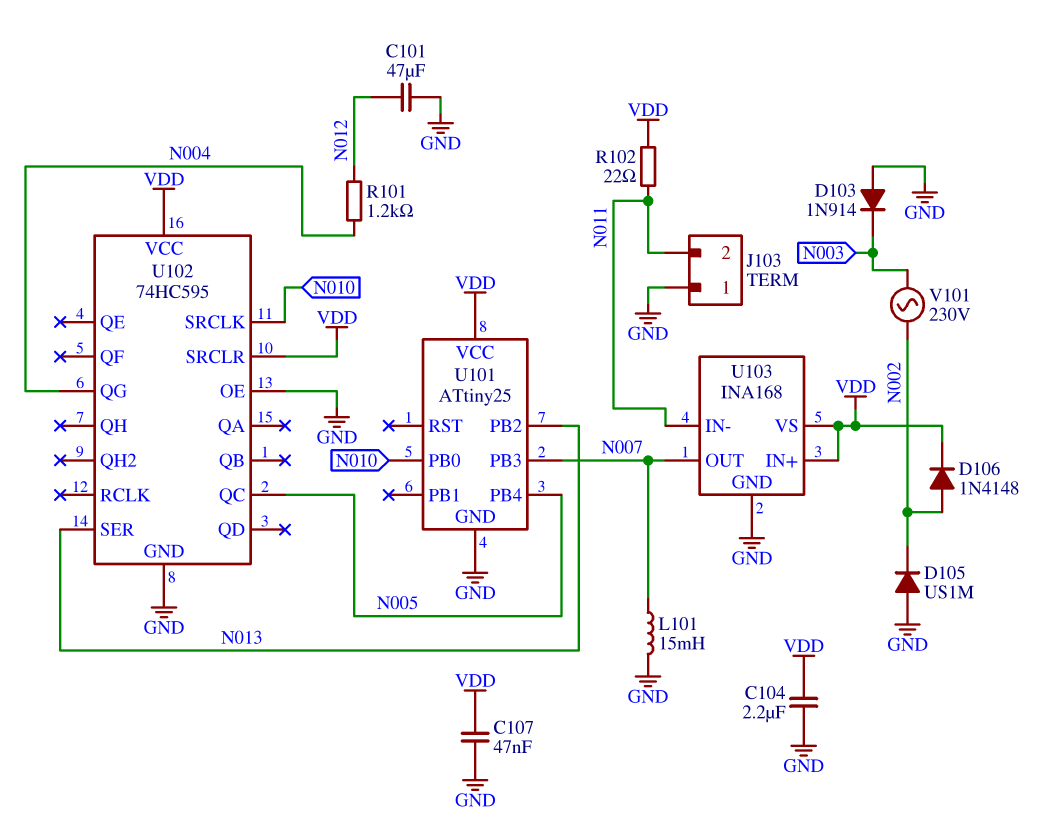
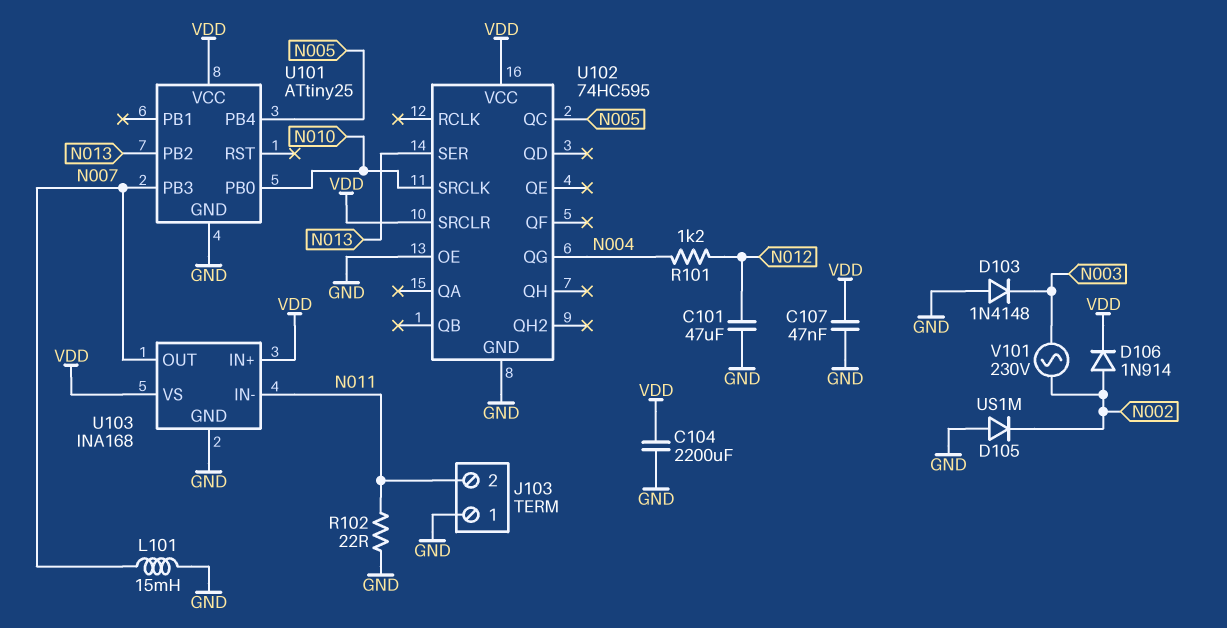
C104: 2.2uF (GND, VDD) -> 2200uF (GND, VDD)
D103: diode 1N914 (A GND, K N003) -> diode 1N4148 (A GND, K N003)
D106: diode 1N4148 (A N002, K VDD) -> diode 1N914 (A N002, K VDD)
R102: 22 (N011, VDD) -> 22 (GND, N011)

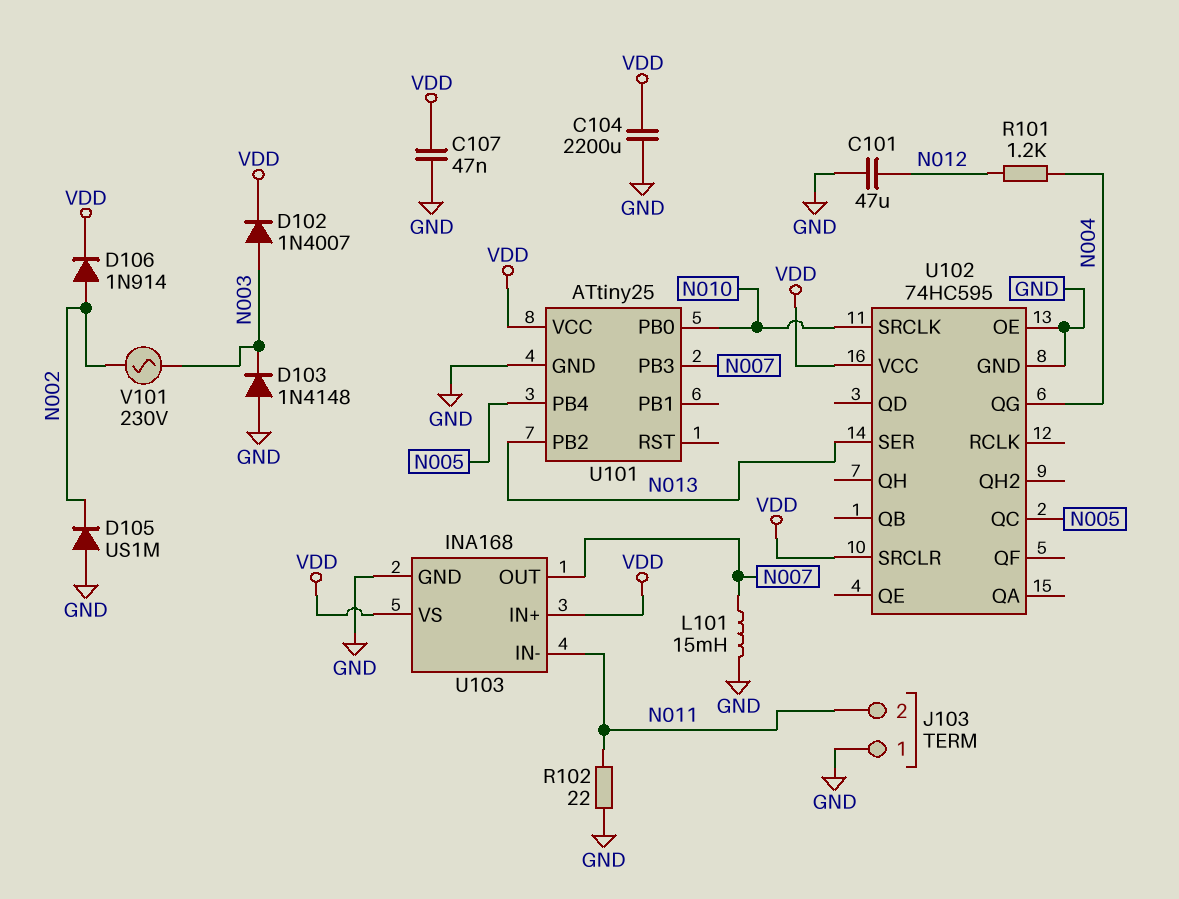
D102: none -> diode 1N4007 (A N003, K VDD)

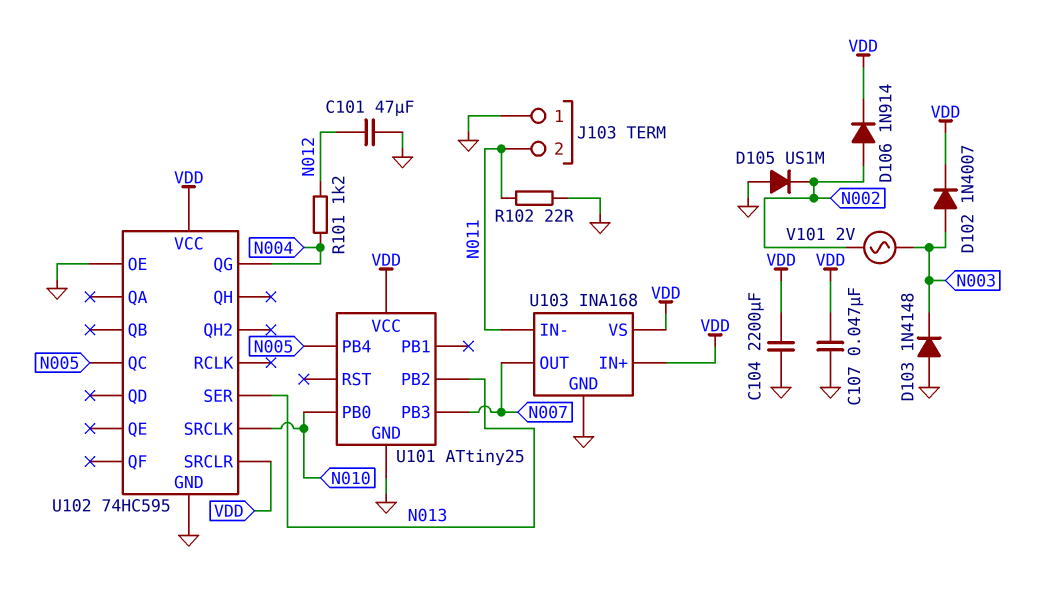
L101: 15mH (GND, N007) -> none
V101: AC 230V (N002, N003) -> AC 2V (N002, N003)

